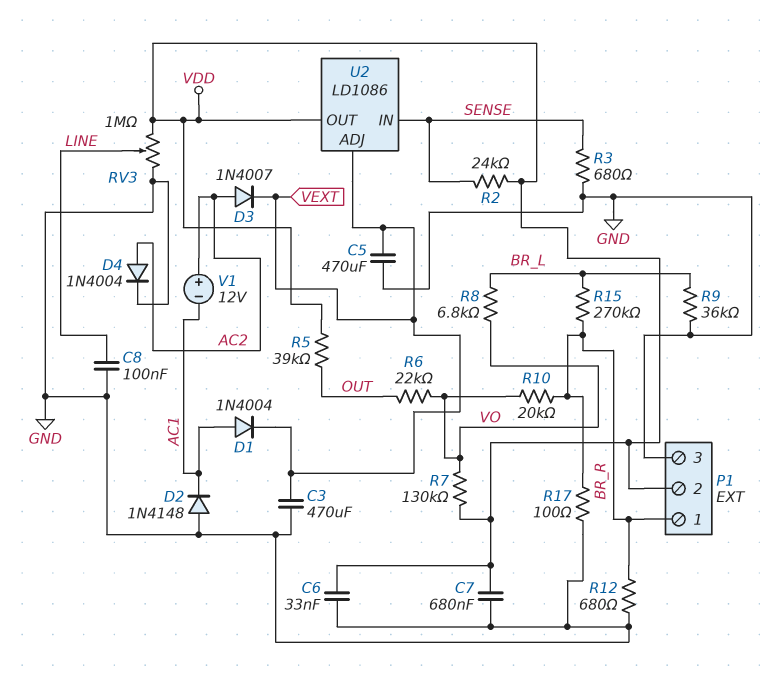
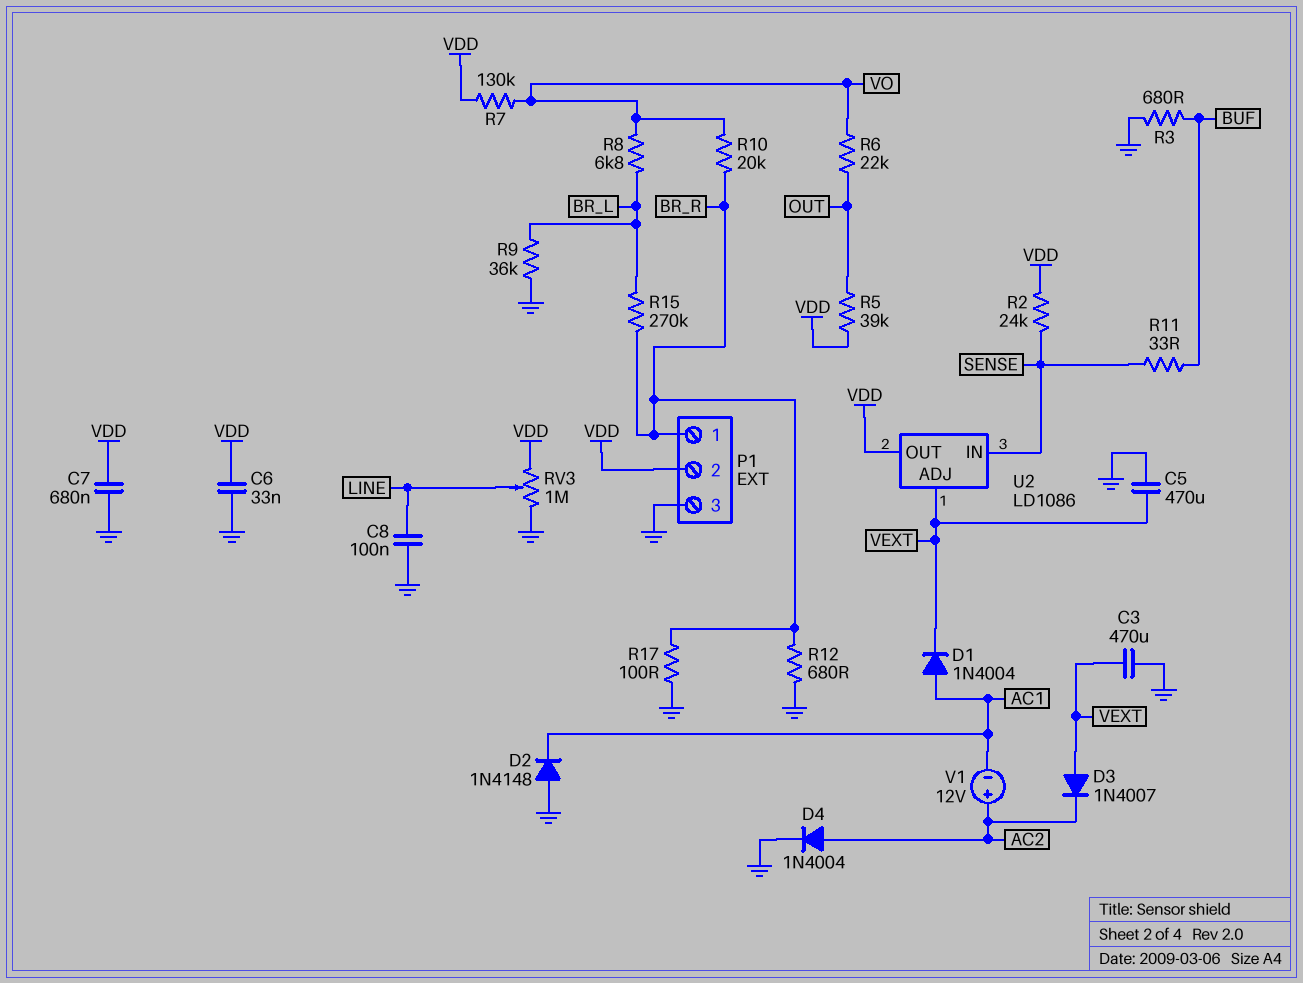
D3: diode 1N4007 (A AC2, K VEXT) -> diode 1N4007 (A VEXT, K AC2)
R3: 680 (GND, SENSE) -> 680 (BUF, GND)
R11: none -> 33 (BUF, SENSE)

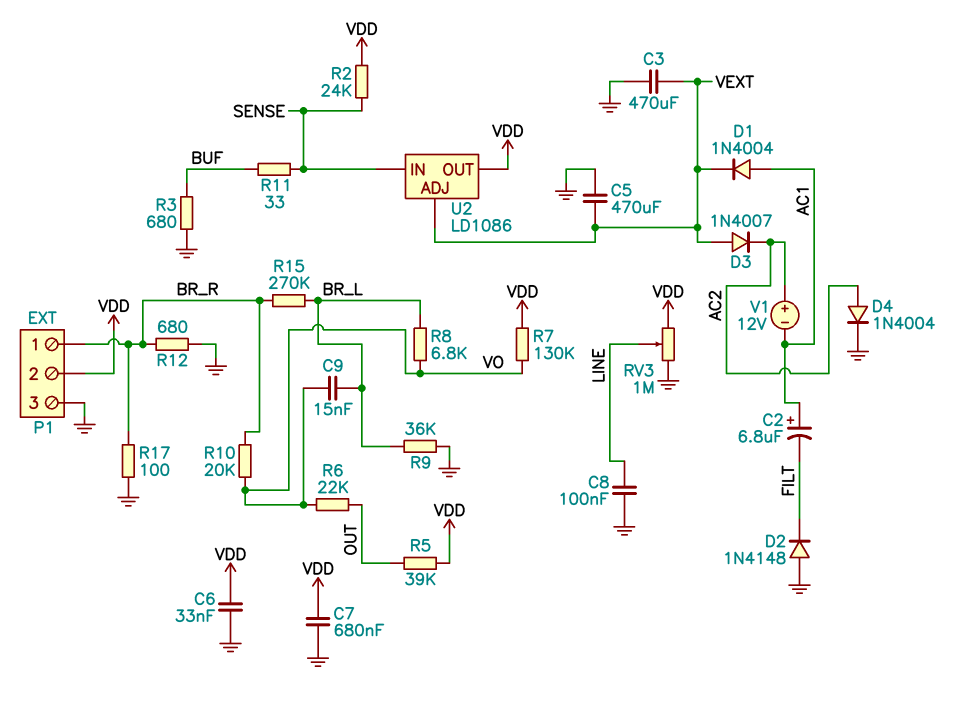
C2: none -> 6.8uF (plus AC1, minus FILT)
C9: none -> 15nF (BR_L, VO)
D2: diode 1N4148 (A GND, K AC1) -> diode 1N4148 (A GND, K FILT)

